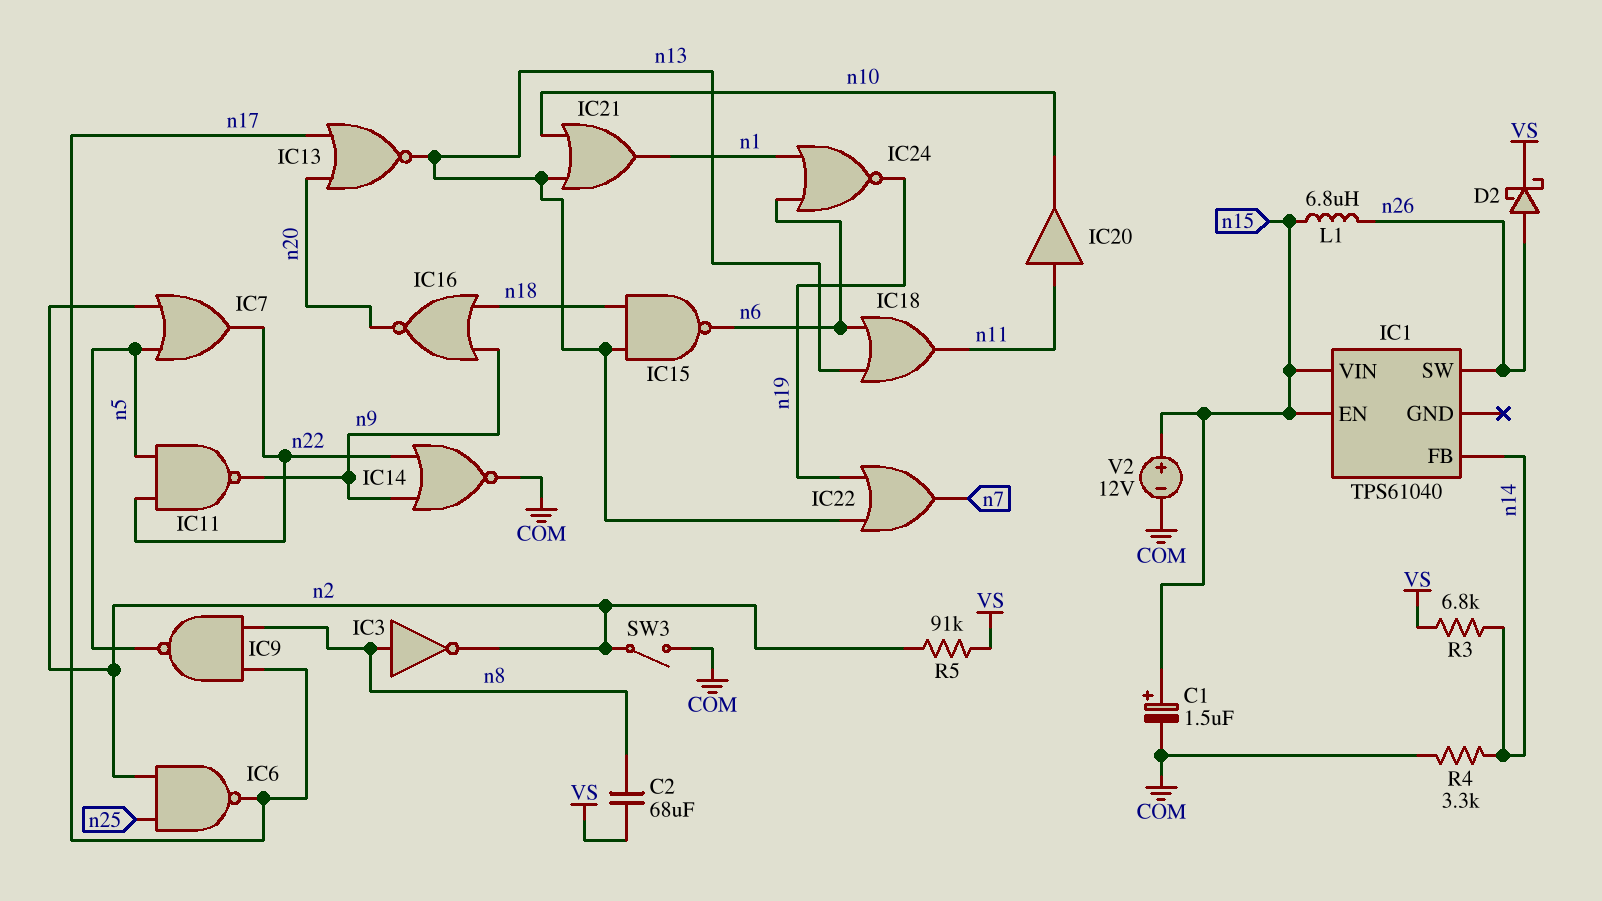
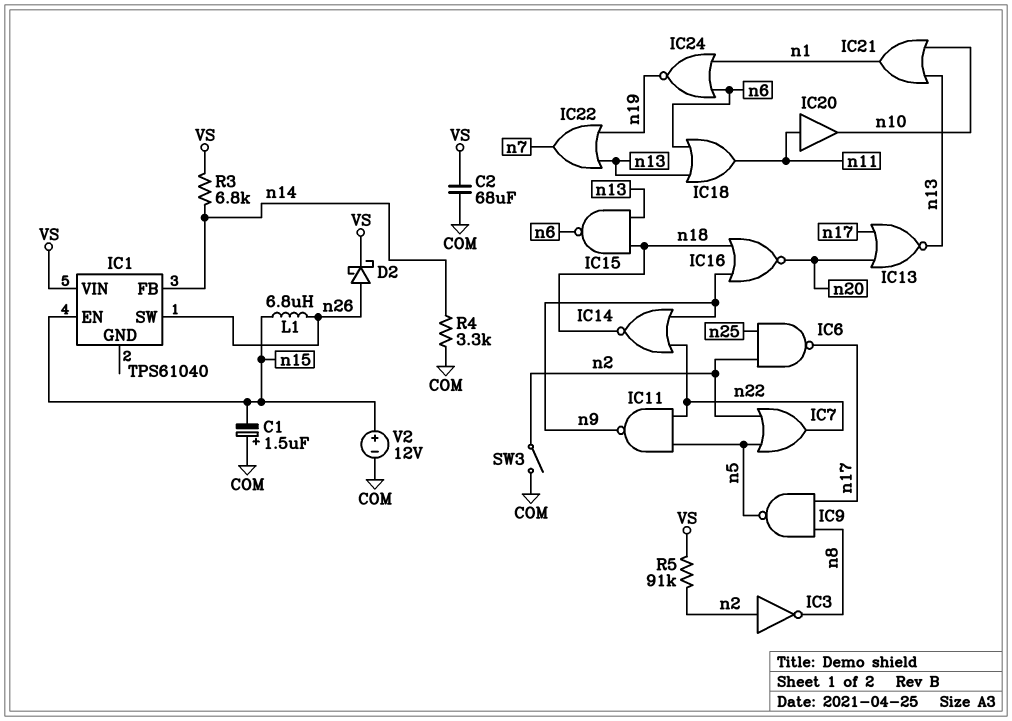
C1: 1.5uF (plus n15, minus COM) -> 1.5uF (plus COM, minus n15)
C2: 68uF (VS, n8) -> 68uF (COM, VS)
IC1 pin VIN: n15 -> VS
IC3: NOT (in n8, out n2) -> NOT (in n2, out n8)
IC14: NOR (in n9, in n22, out COM) -> NOR (in n9, in n22, out n18)

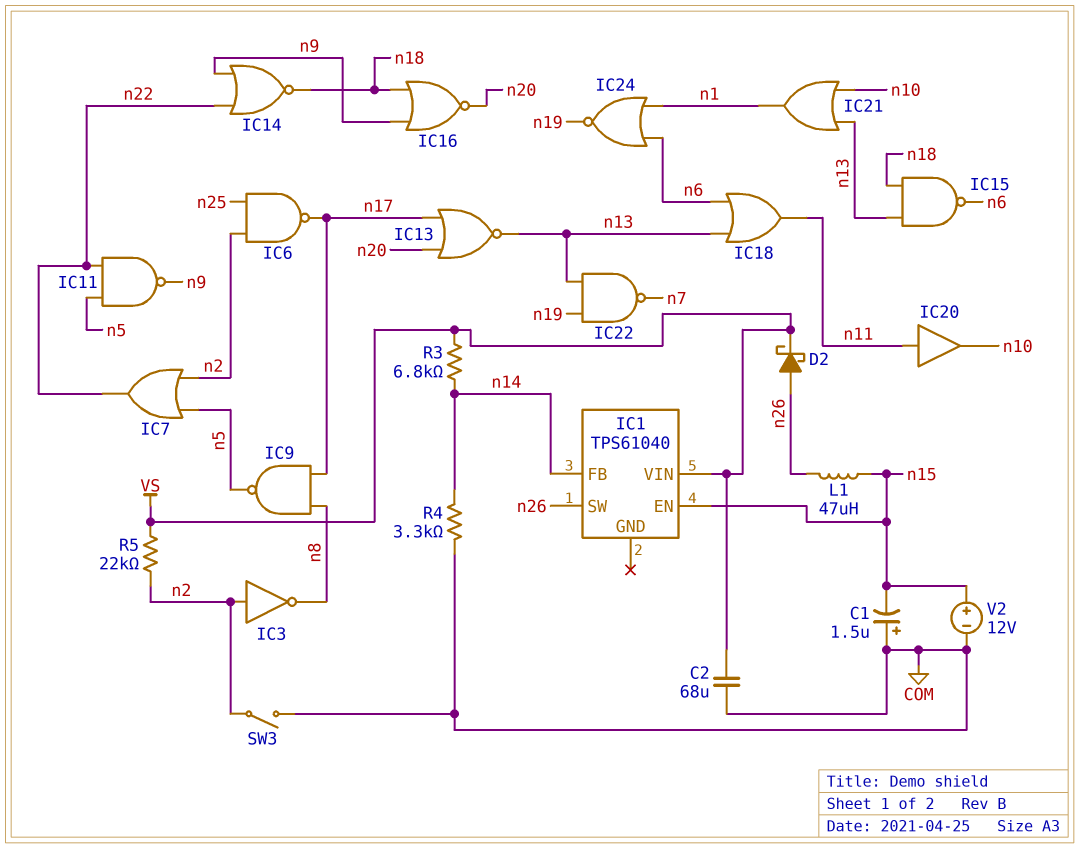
IC22: OR (in n13, in n19, out n7) -> NAND (in n13, in n19, out n7)
L1: 6.8uH (n15, n26) -> 47uH (n15, n26)
R5: 91k (VS, n2) -> 22k (VS, n2)

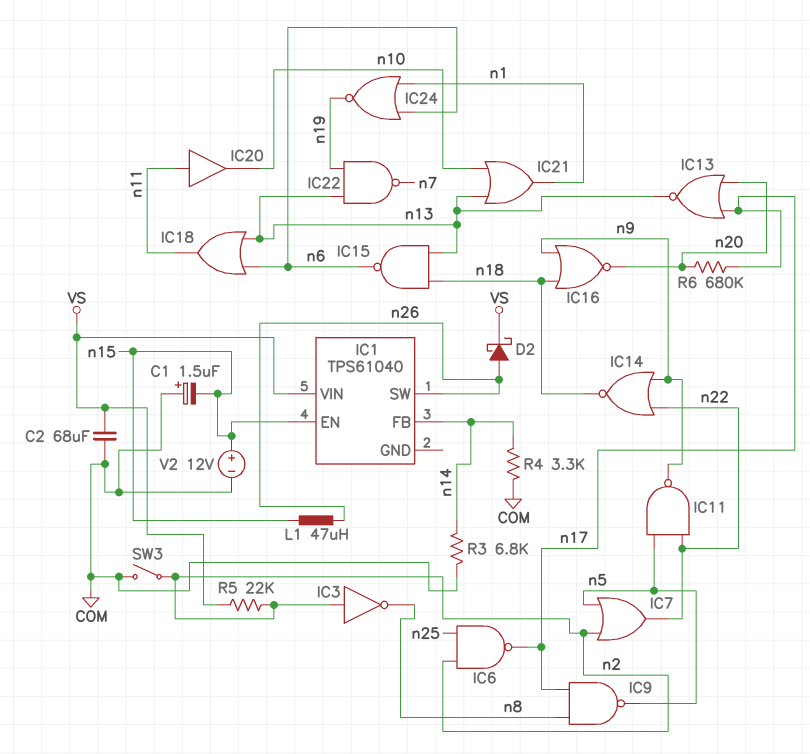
R3: 6.8k (VS, n14) -> 6.8k (COM, n14)
R6: none -> 680k (n17, n20)

